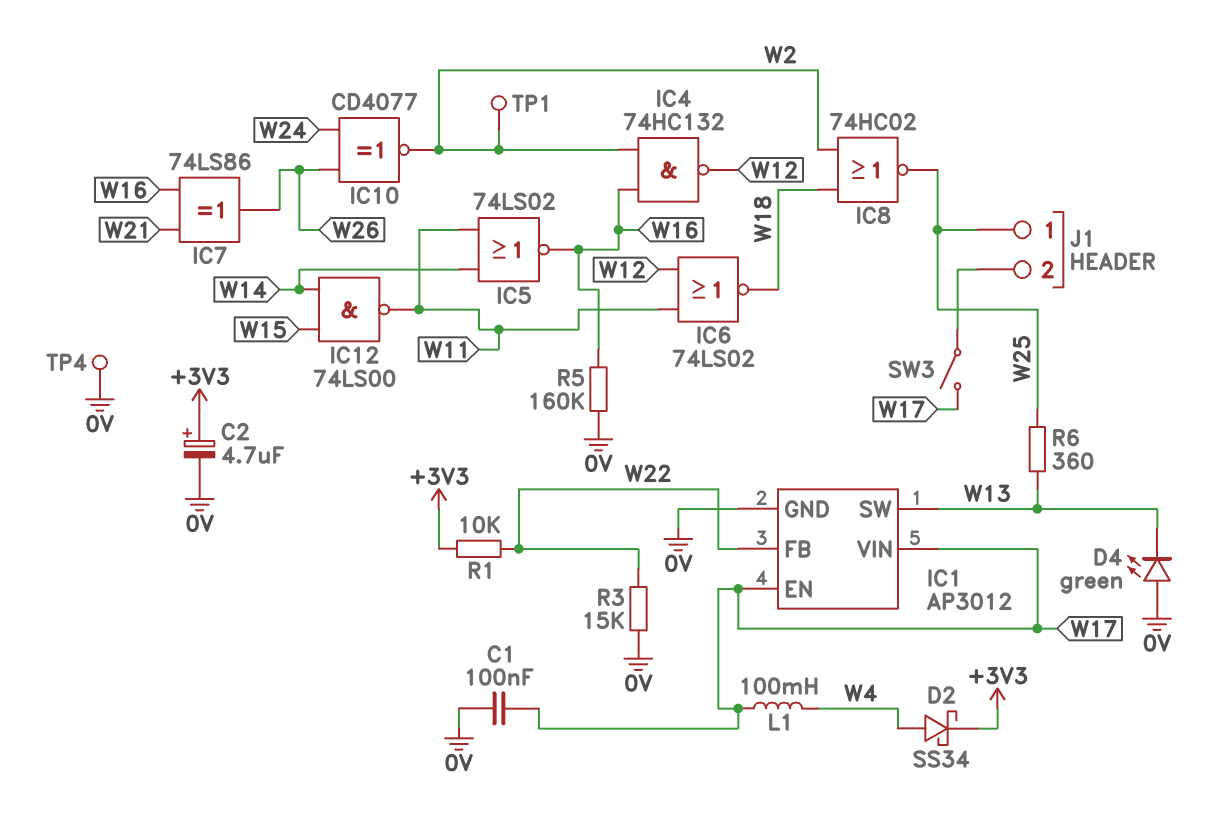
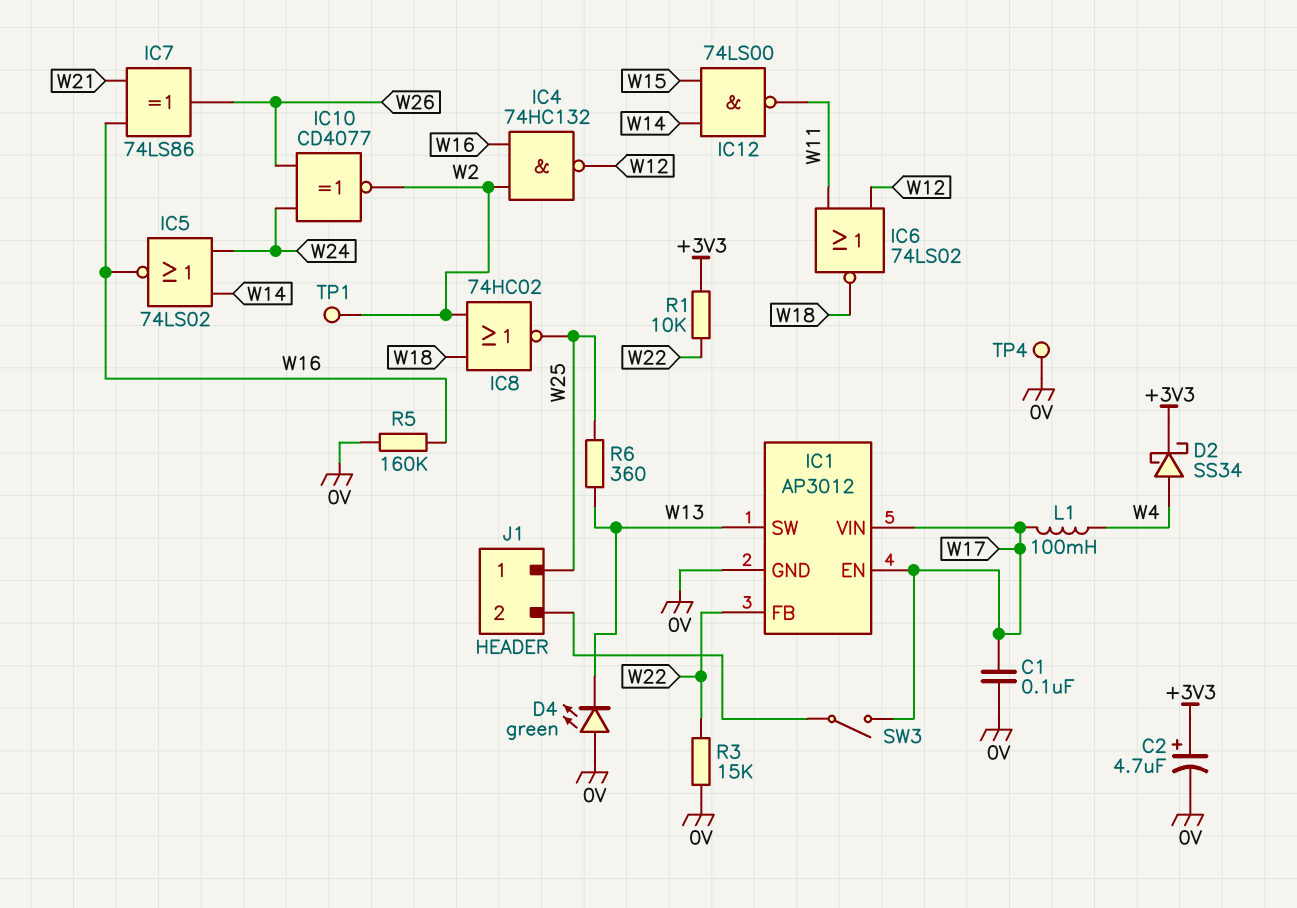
IC5: NOR 74LS02 (in W11, in W14, out W16) -> NOR 74LS02 (in W14, in W24, out W16)

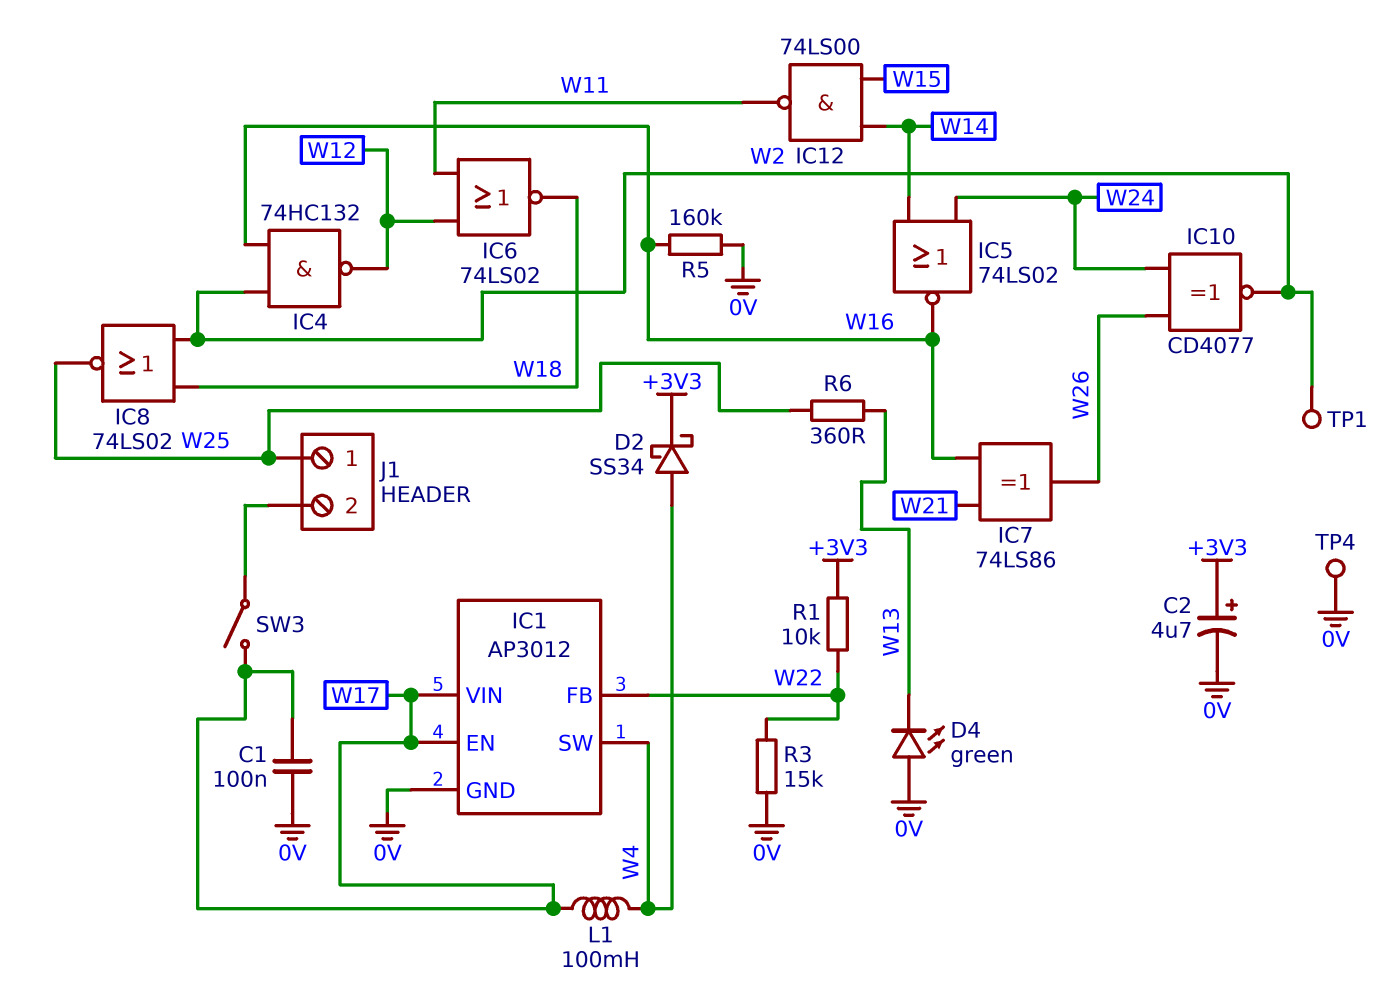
IC1 pin SW: W13 -> W4
IC8: NOR 74HC02 (in W2, in W18, out W25) -> NOR 74LS02 (in W2, in W18, out W25)

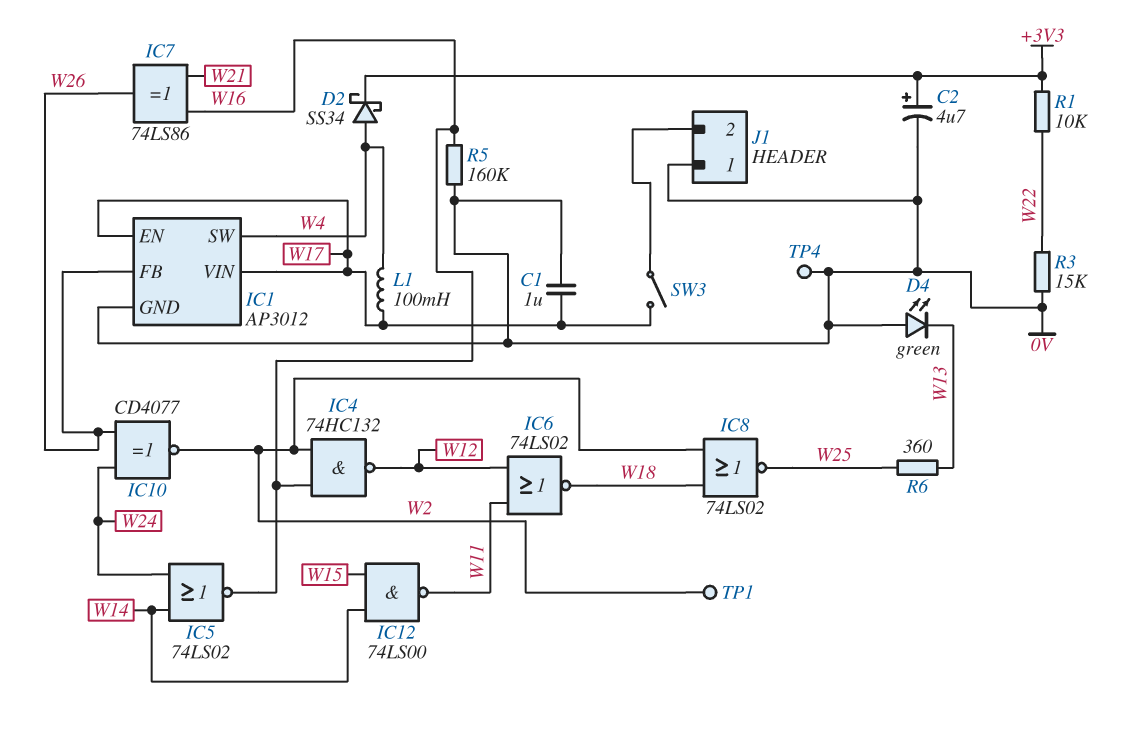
C1: 100nF (0V, W17) -> 1uF (0V, W17)
IC1 pin FB: W22 -> W26
J1 pin 1: W25 -> 0V

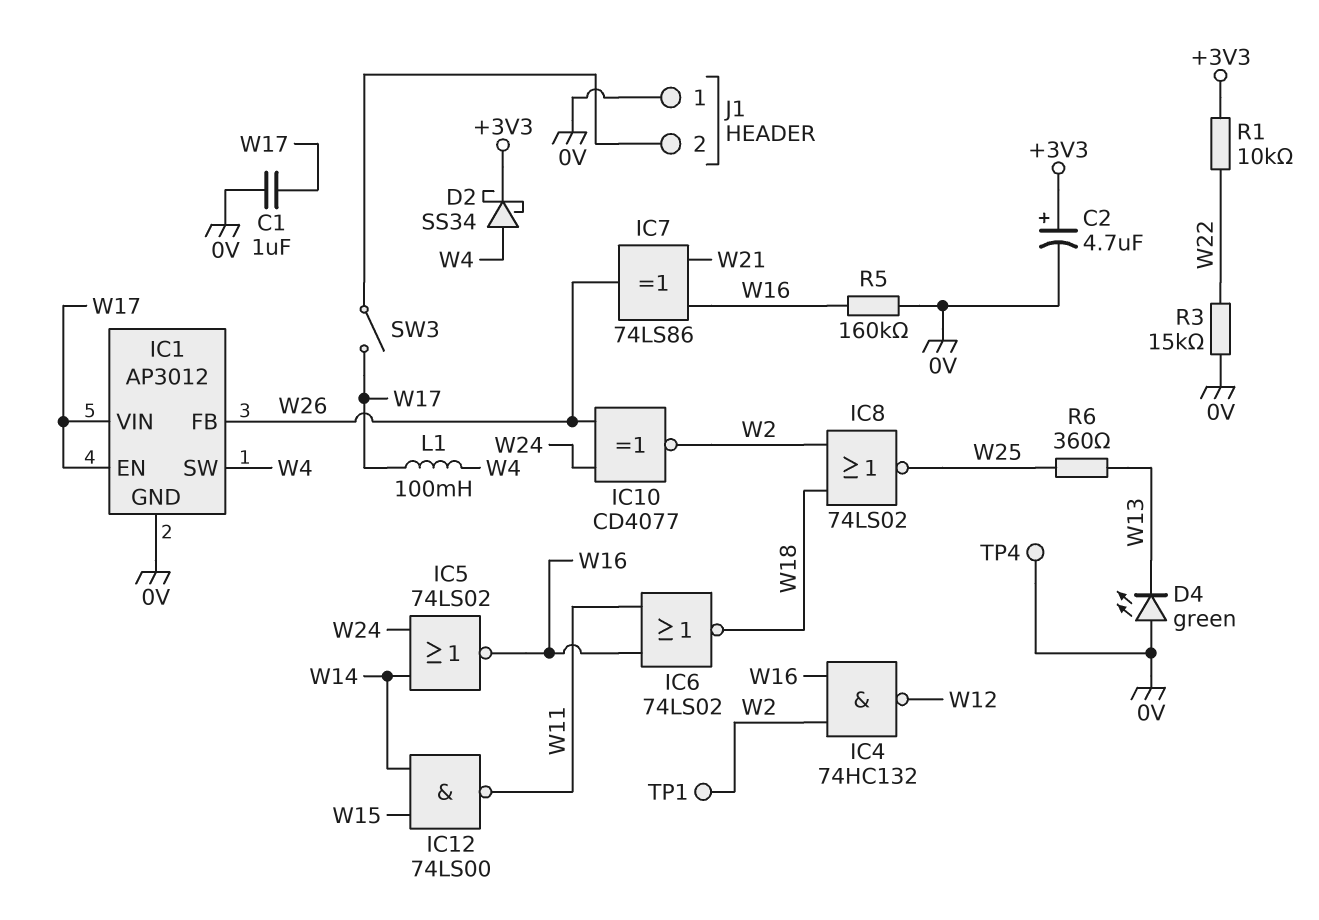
IC6: NOR 74LS02 (in W11, in W12, out W18) -> NOR 74LS02 (in W11, in W16, out W18)

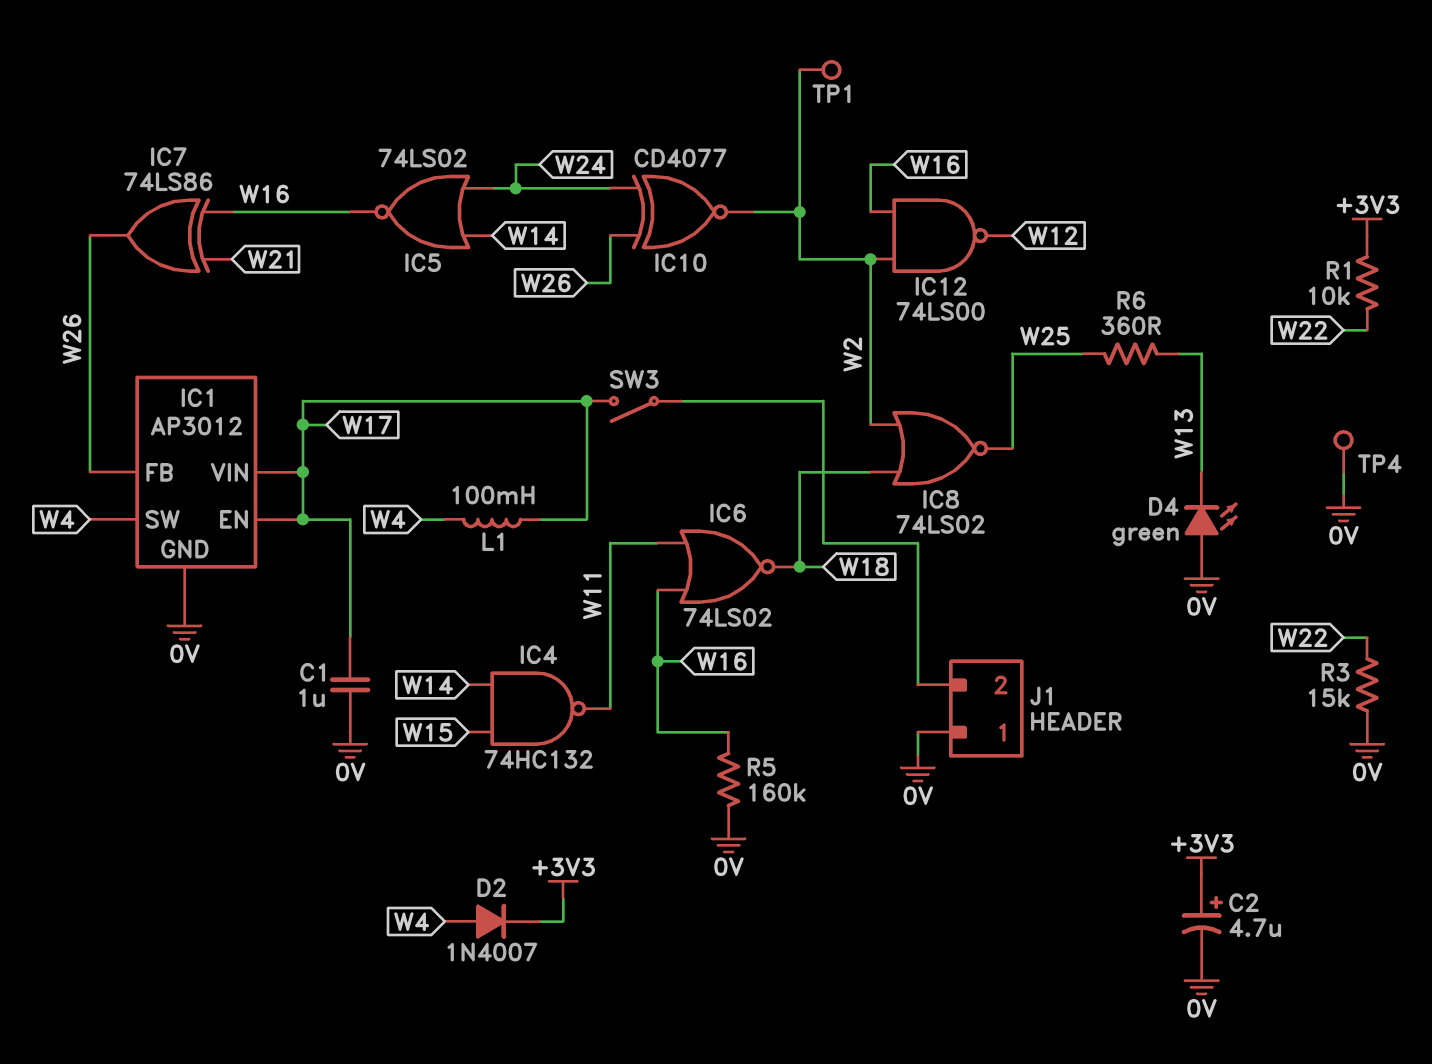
D2: schottky SS34 (A W4, K +3V3) -> diode 1N4007 (A W4, K +3V3)
IC4: NAND 74HC132 (in W2, in W16, out W12) -> NAND 74HC132 (in W14, in W15, out W11)
IC12: NAND 74LS00 (in W14, in W15, out W11) -> NAND 74LS00 (in W2, in W16, out W12)

